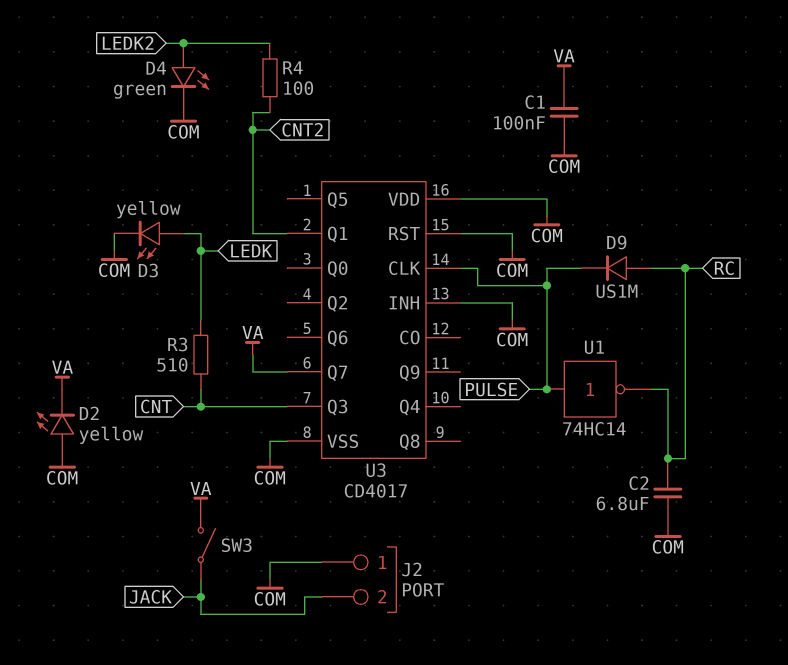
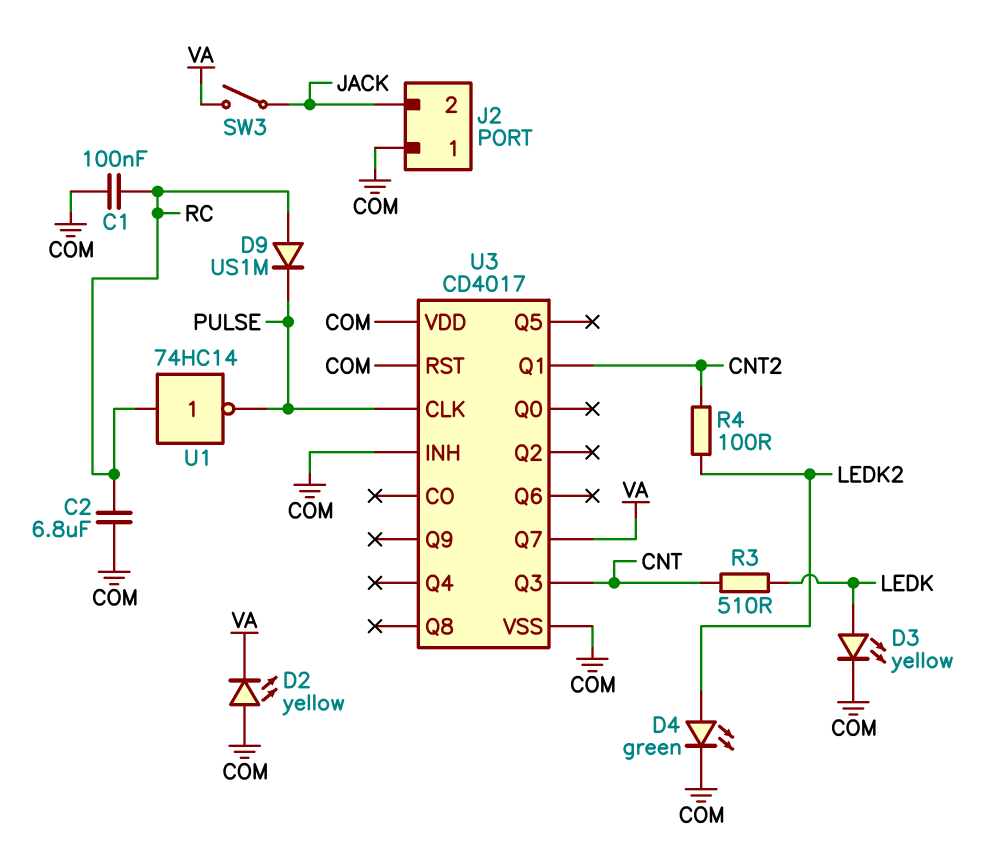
C1: 100nF (COM, VA) -> 100nF (COM, RC)
U1: NOT 74HC14 (in PULSE, out RC) -> NOT 74HC14 (in RC, out PULSE)

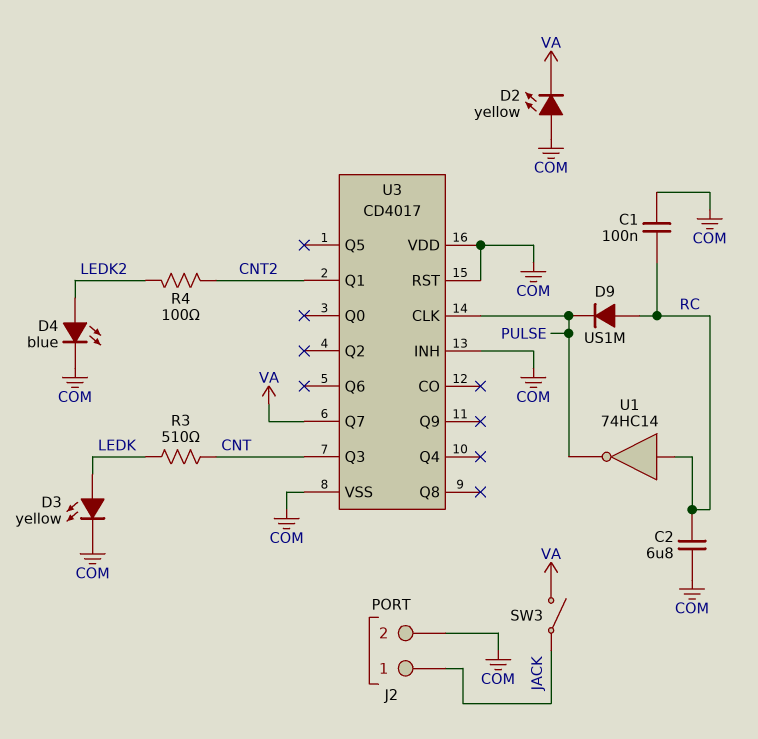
D4: LED green (A LEDK2, K COM) -> LED blue (A LEDK2, K COM)
J2 pin 1: COM -> JACK
J2 pin 2: JACK -> COM

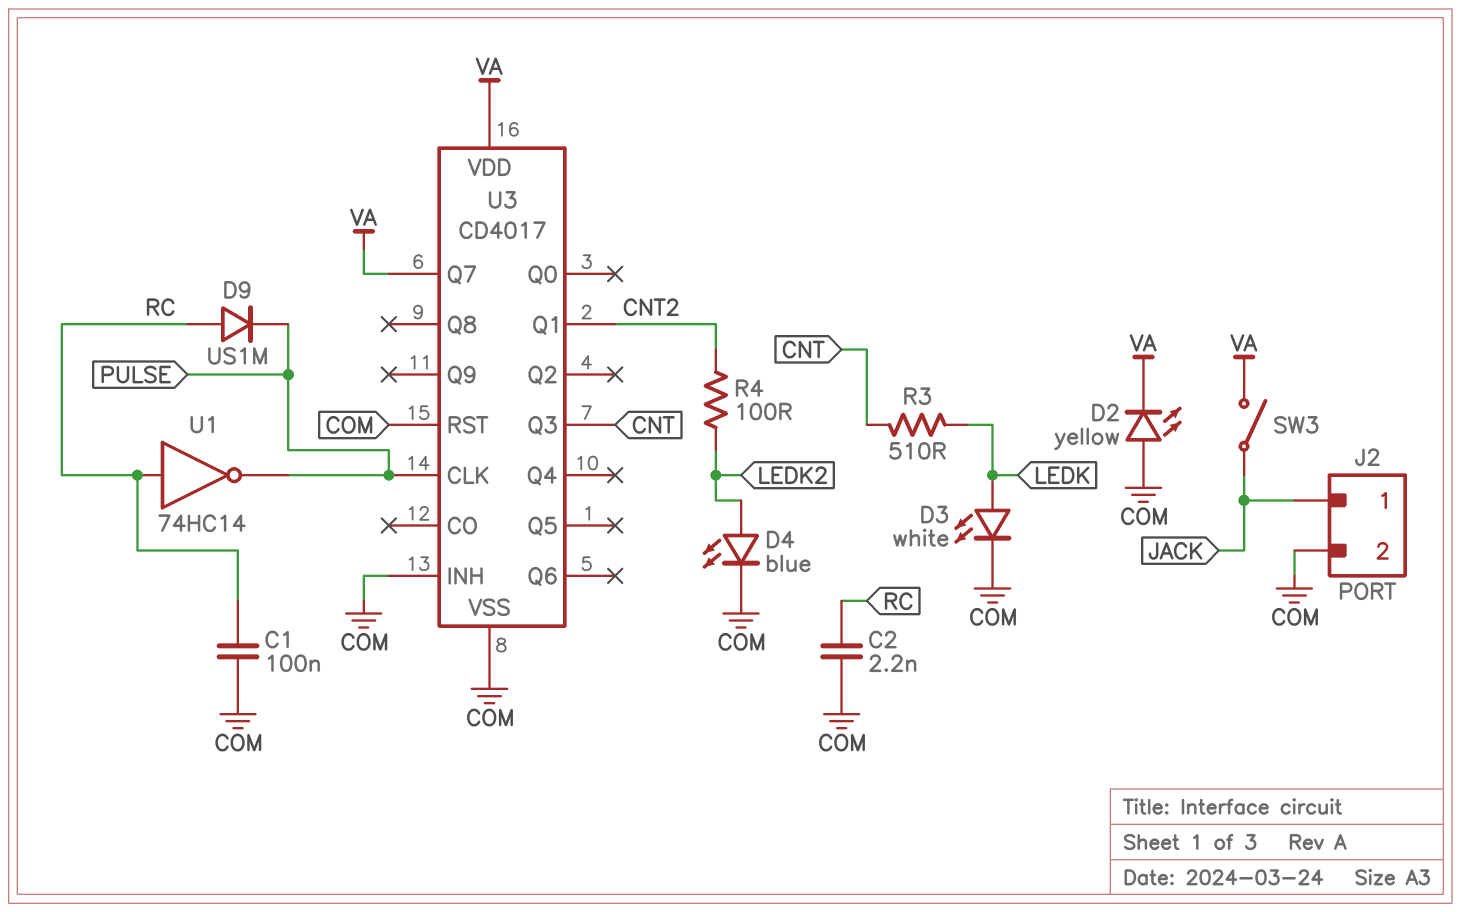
C2: 6.8uF (COM, RC) -> 2.2nF (COM, RC)
D3: LED yellow (A LEDK, K COM) -> LED white (A LEDK, K COM)
U3 pin VDD: COM -> VA

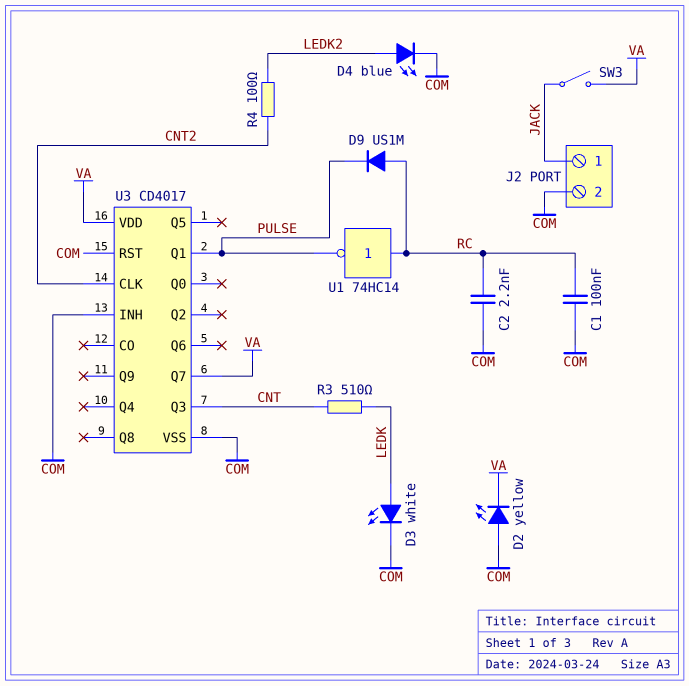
U3 pin CLK: PULSE -> CNT2
U3 pin Q1: CNT2 -> PULSE

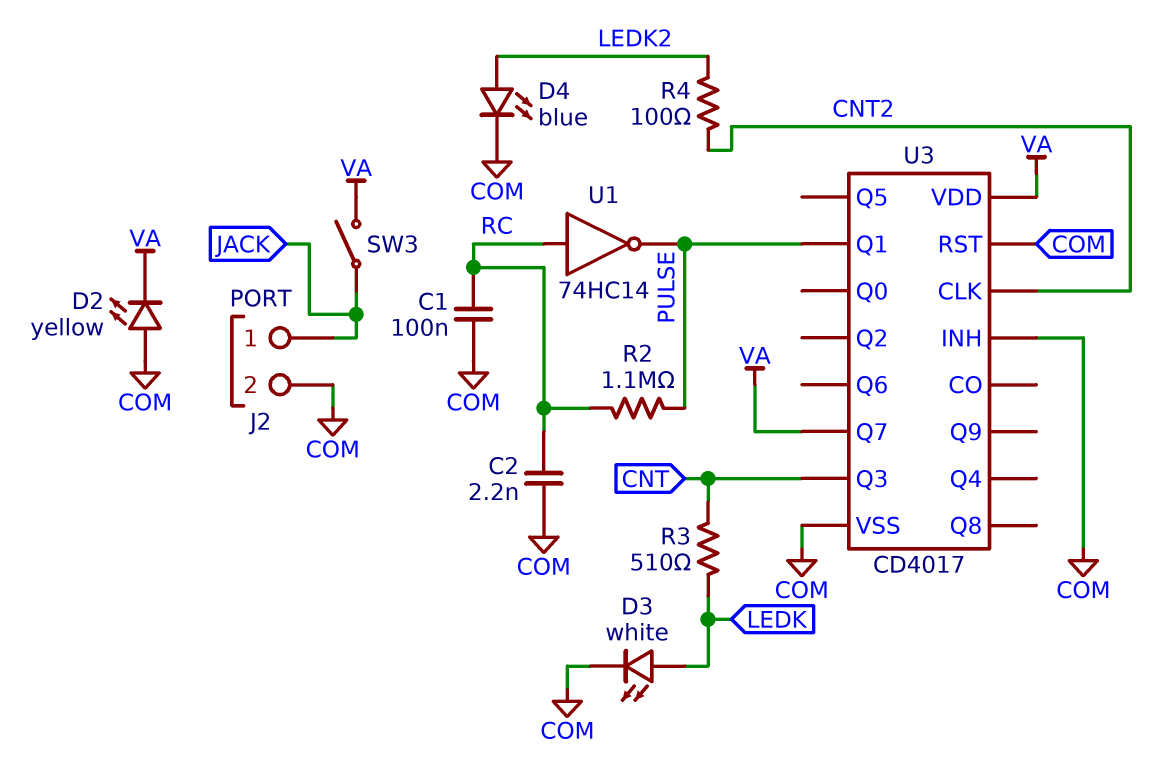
D9: diode US1M (A RC, K PULSE) -> none
R2: none -> 1.1M (PULSE, RC)

